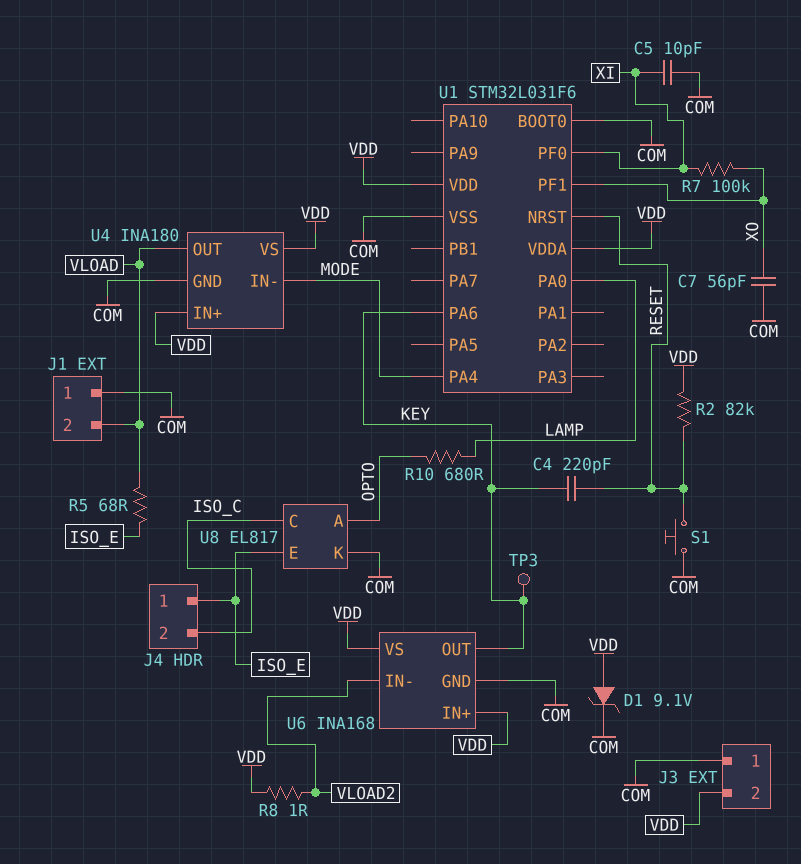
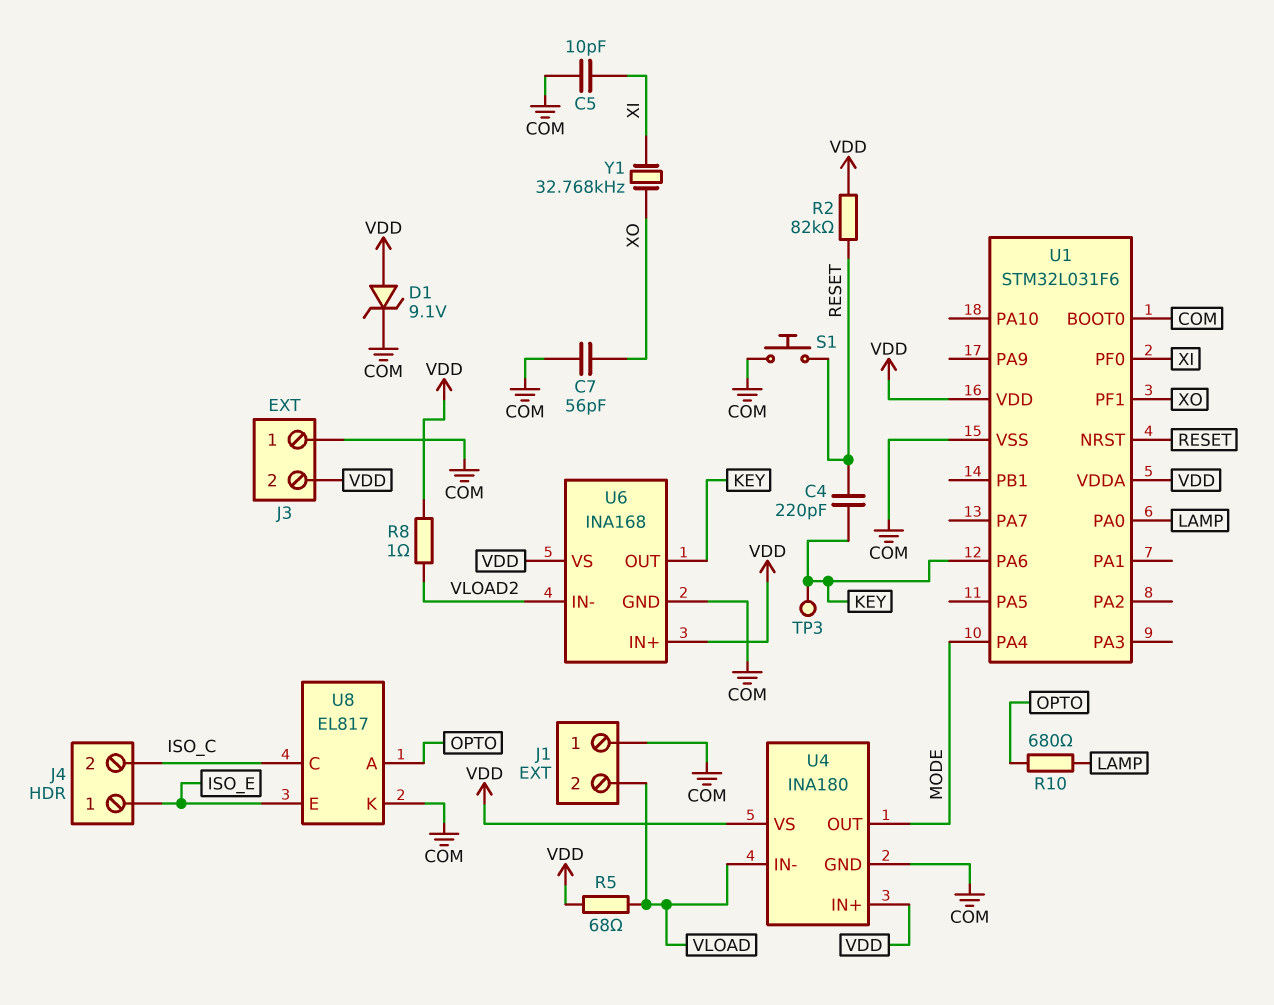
R5: 68 (ISO_E, VLOAD) -> 68 (VDD, VLOAD)
R7: 100k (XI, XO) -> none
U4 pin IN-: MODE -> VLOAD
U4 pin OUT: VLOAD -> MODE
Y1: none -> 32.768kHz (XI, XO)

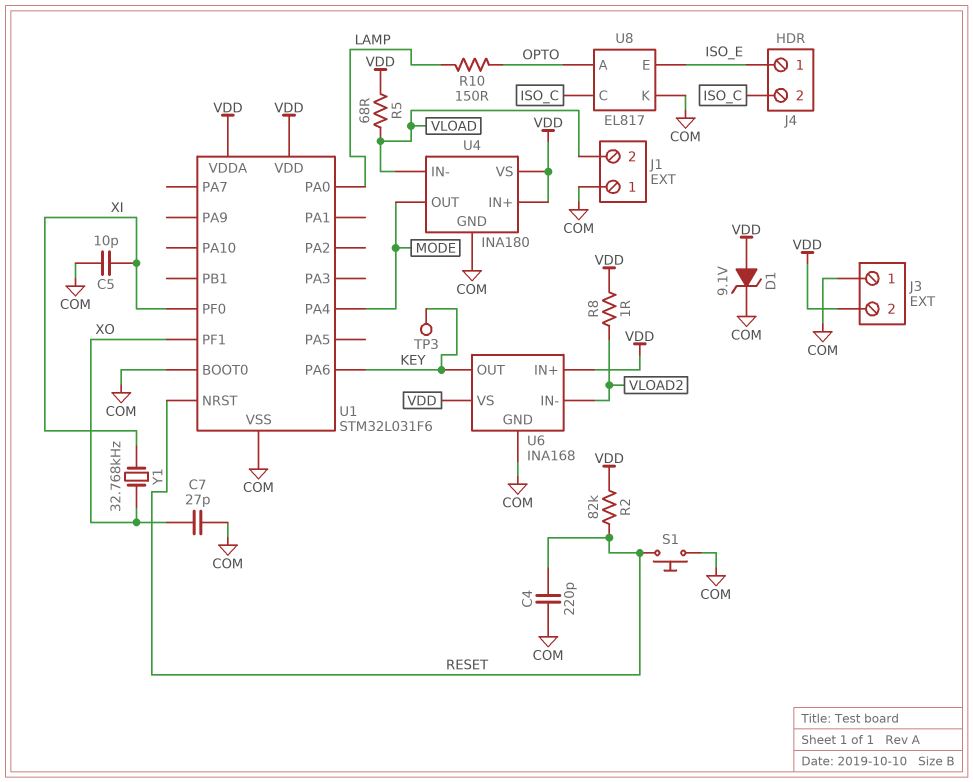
C4: 220pF (KEY, RESET) -> 220pF (COM, RESET)
C7: 56pF (COM, XO) -> 27pF (COM, XO)
R10: 680 (LAMP, OPTO) -> 150 (LAMP, OPTO)

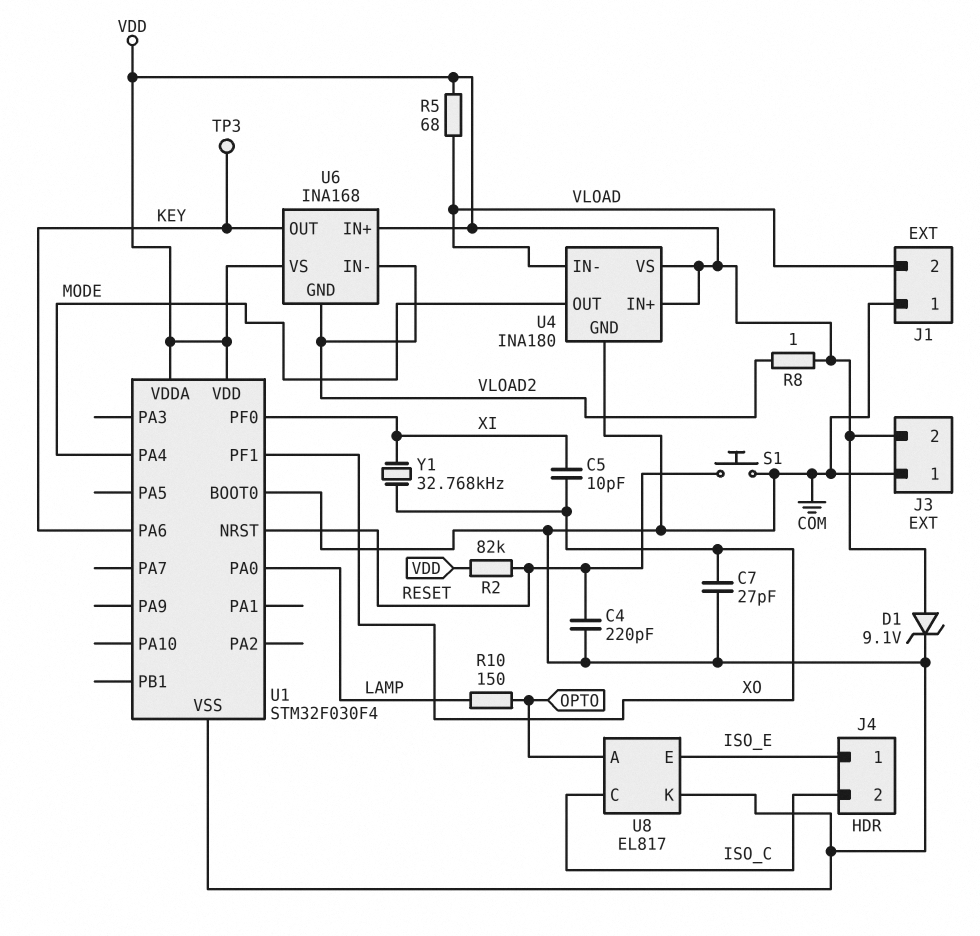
C5: 10pF (COM, XI) -> 10pF (XI, XO)
U1: STM32L031F6 -> STM32F030F4
U6 pin GND: COM -> VLOAD2

